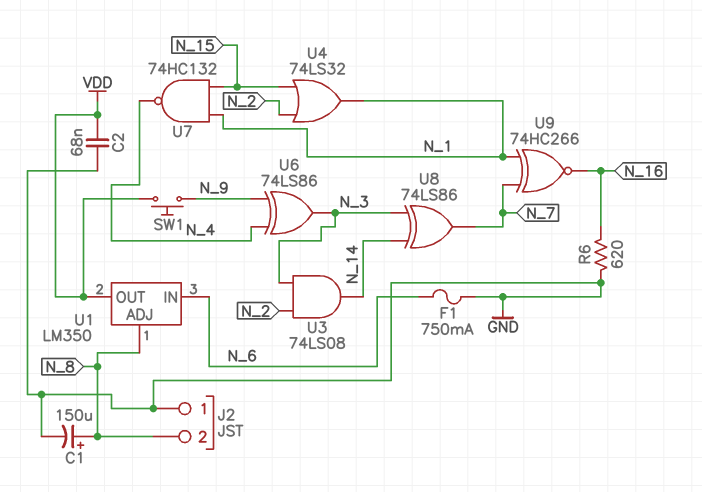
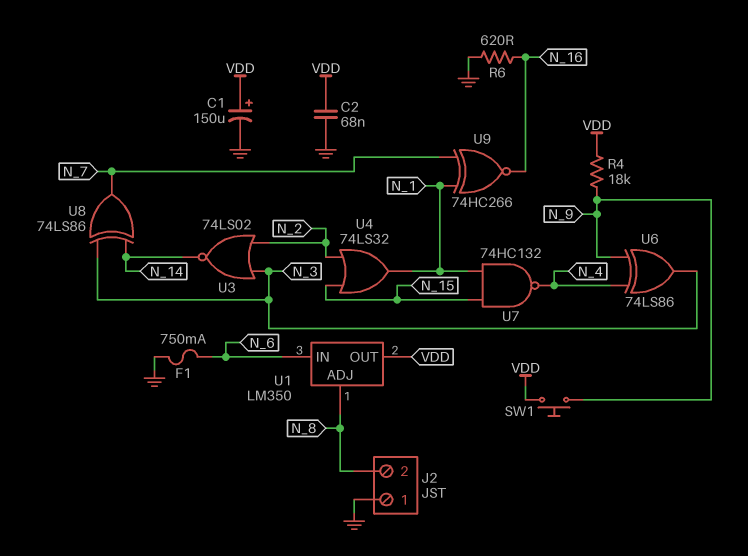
C1: 150uF (plus N_8, minus GND) -> 150uF (plus VDD, minus GND)
R4: none -> 18k (N_9, VDD)
U3: AND 74LS08 (in N_2, in N_3, out N_14) -> NOR 74LS02 (in N_2, in N_3, out N_14)

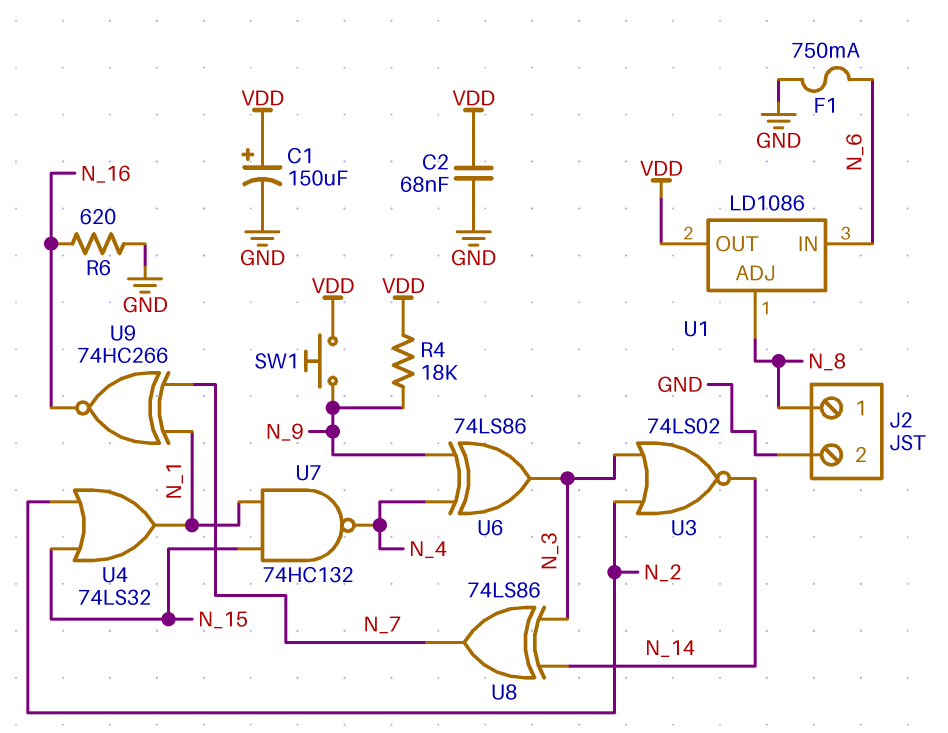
J2 pin 1: GND -> N_8
J2 pin 2: N_8 -> GND
U1: LM350 -> LD1086

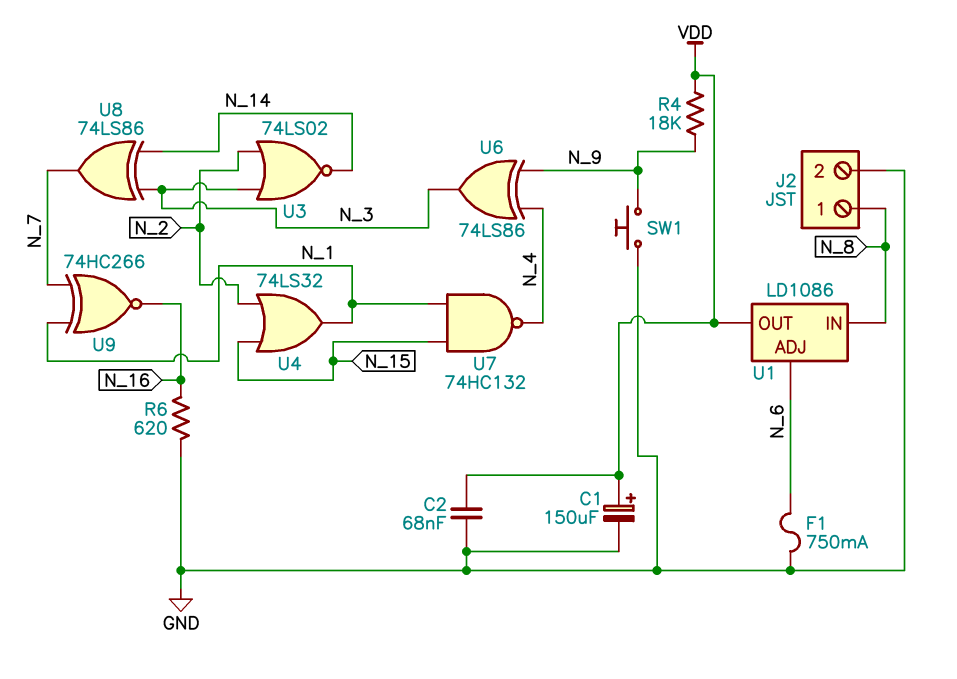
SW1: button (N_9, VDD) -> button (GND, N_9)
U1 pin ADJ: N_8 -> N_6
U1 pin IN: N_6 -> N_8

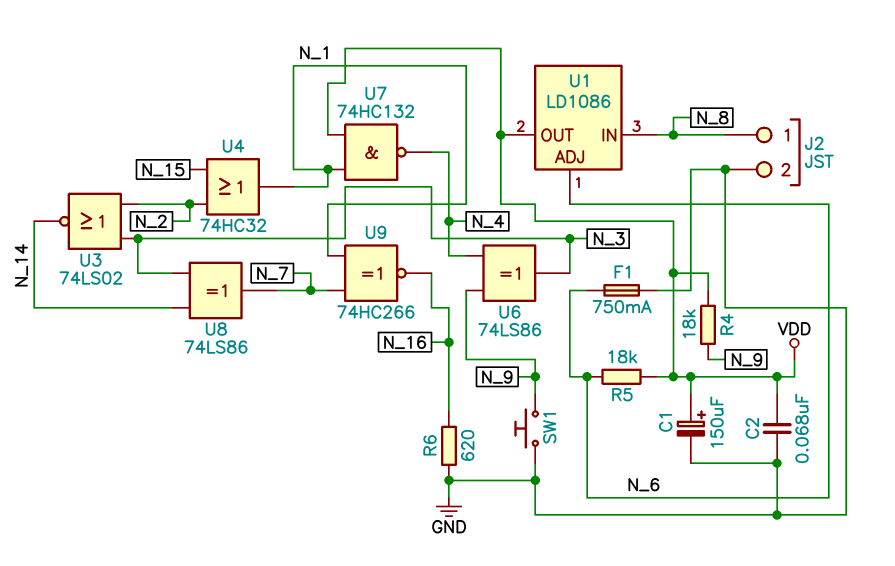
R5: none -> 18k (N_6, VDD)
U4: OR 74LS32 (in N_2, in N_15, out N_1) -> OR 74HC32 (in N_2, in N_15, out N_1)
U7: NAND 74HC132 (in N_1, in N_15, out N_4) -> NAND 74HC132 (in N_1, in VDD, out N_4)

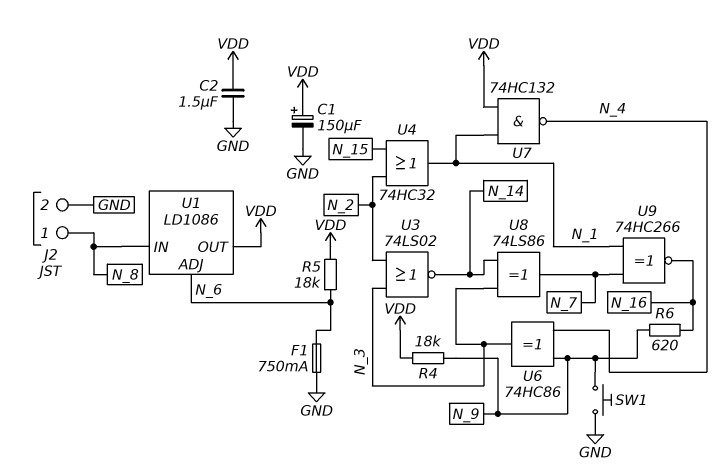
C2: 68nF (GND, VDD) -> 1.5uF (GND, VDD)
R6: 620 (GND, N_16) -> 620 (N_9, N_16)
U6: XOR 74LS86 (in N_4, in N_9, out N_3) -> XOR 74HC86 (in N_4, in N_9, out N_3)

